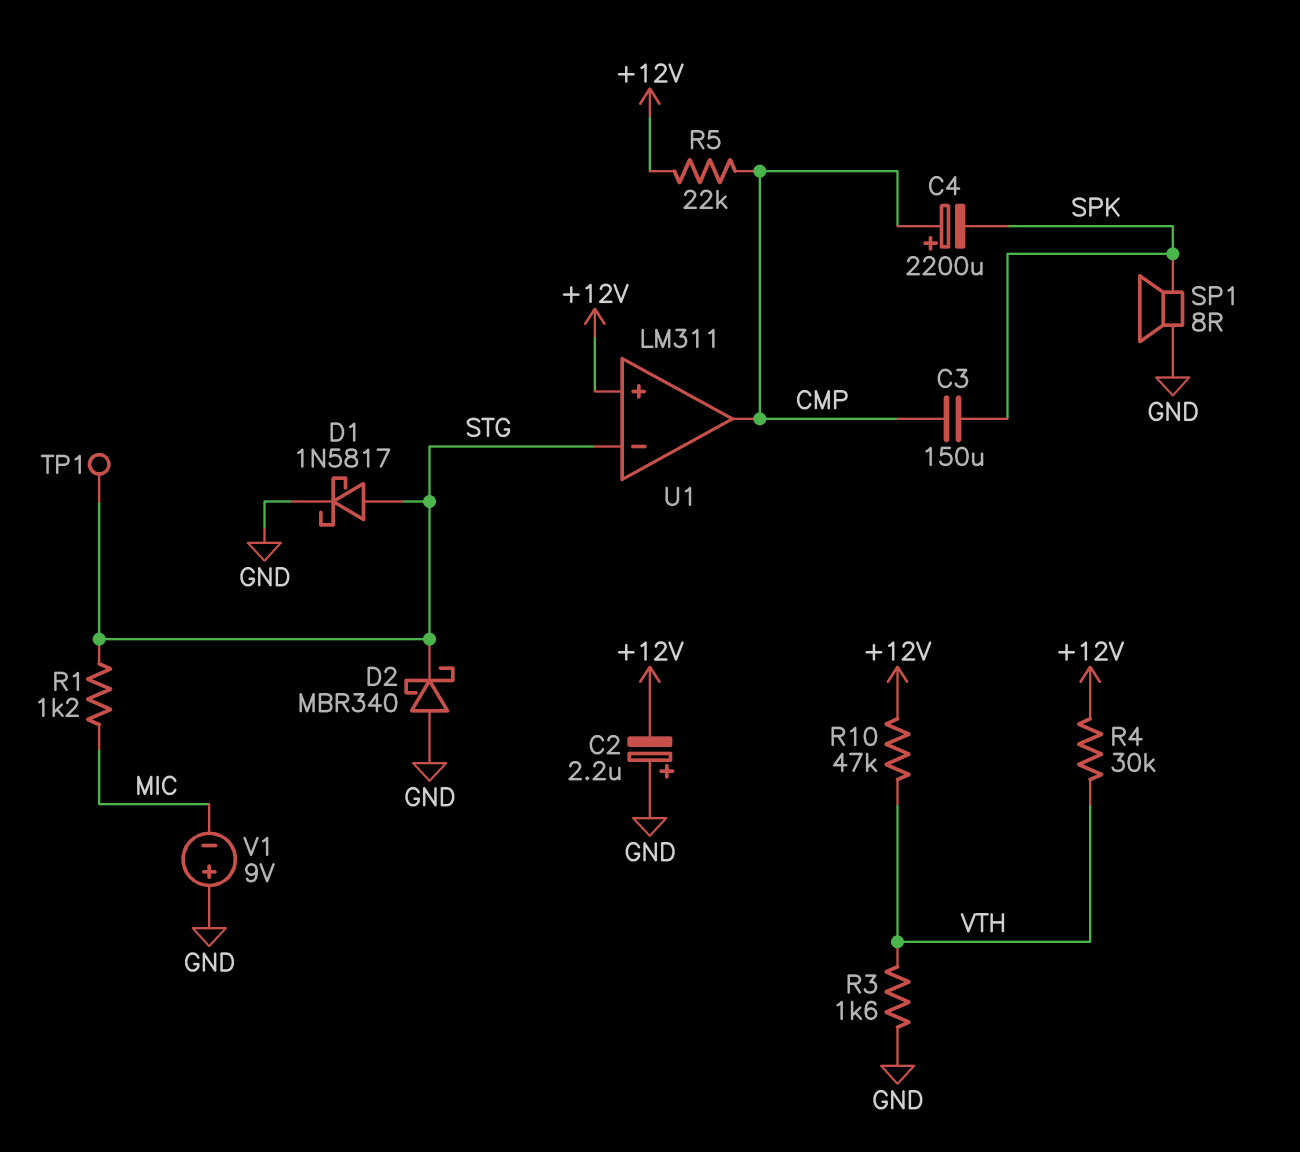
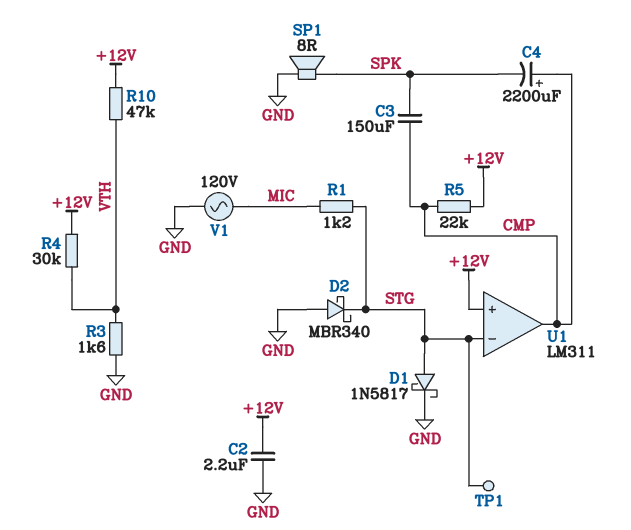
C2: 2.2uF (plus GND, minus +12V) -> 2.2uF (+12V, GND)
V1: 9V (plus GND, minus MIC) -> AC 120V (GND, MIC)

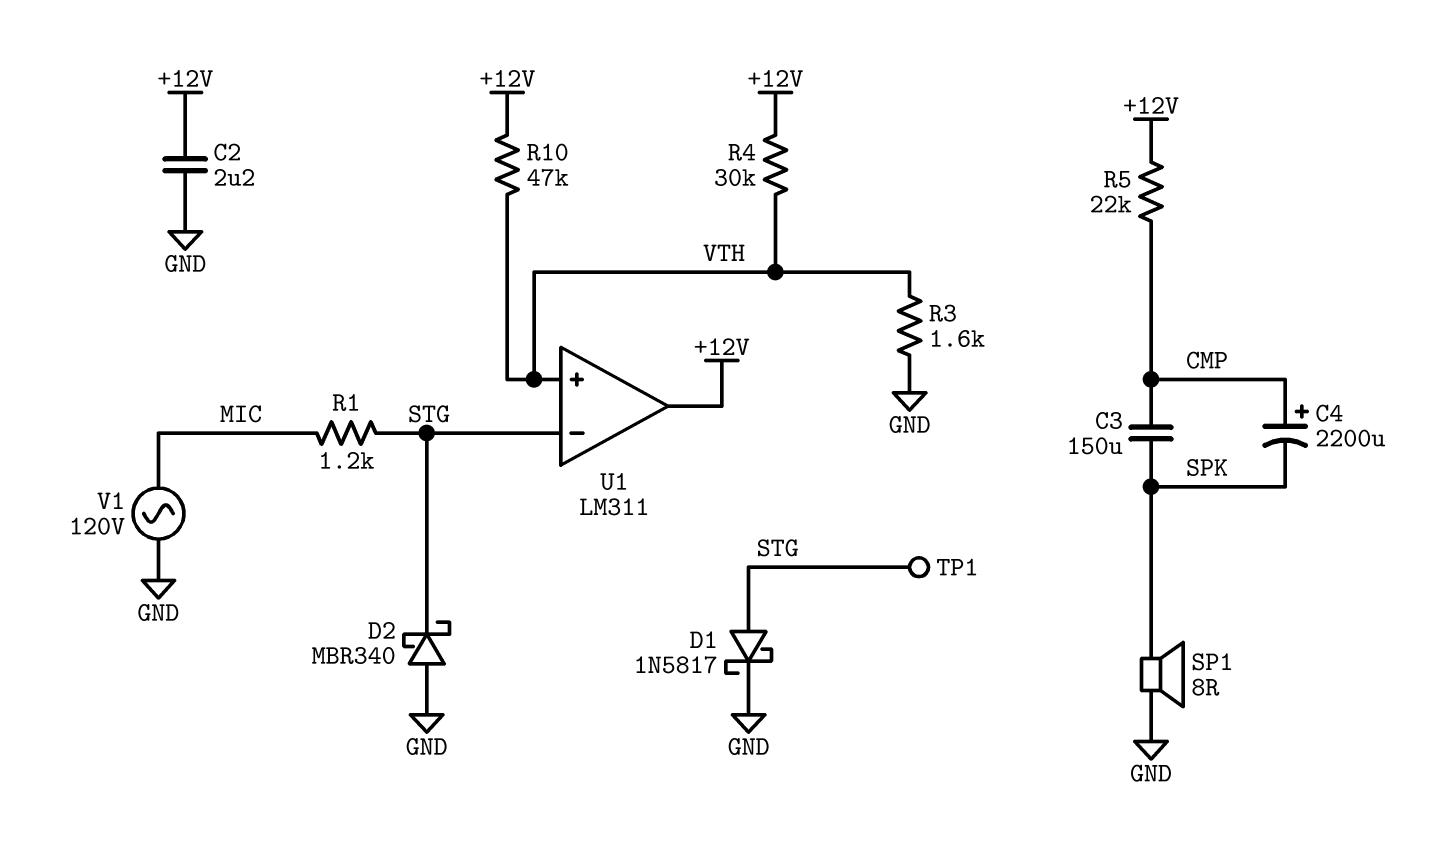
U1 pin in+: +12V -> VTH
U1 pin out: CMP -> +12V

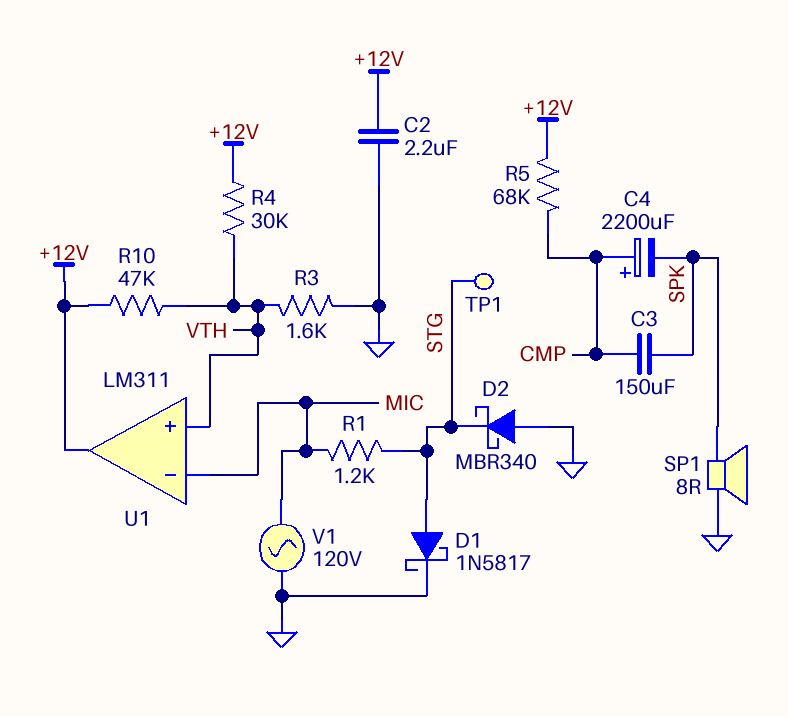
R5: 22k (+12V, CMP) -> 68k (+12V, CMP)
U1 pin in-: STG -> MIC

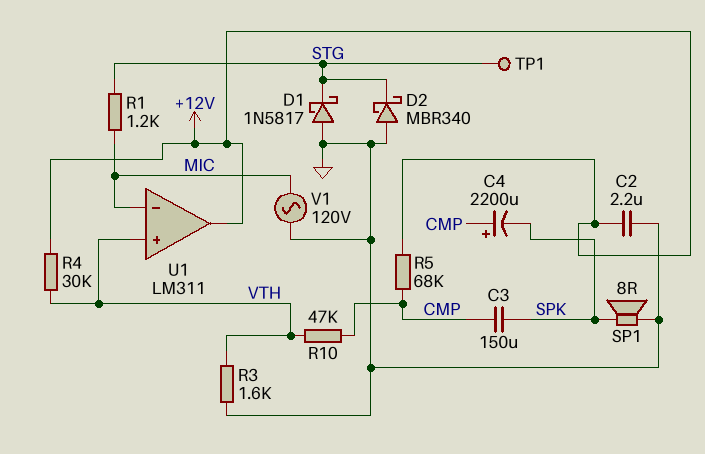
D1: schottky 1N5817 (A STG, K GND) -> schottky 1N5817 (A GND, K STG)
R10: 47k (+12V, VTH) -> 47k (CMP, VTH)

